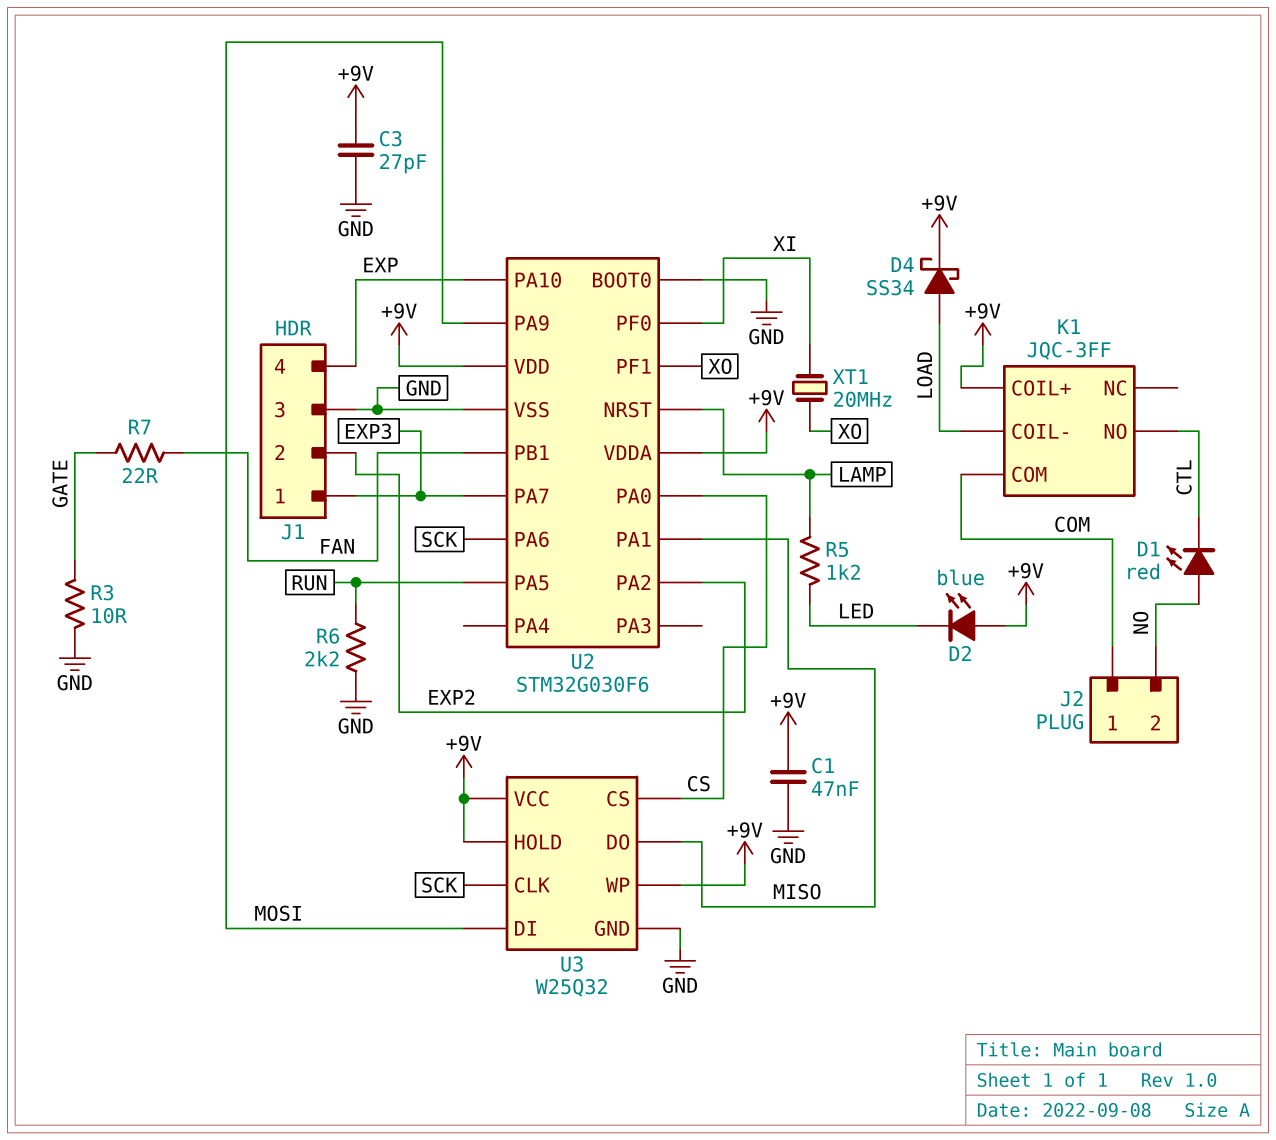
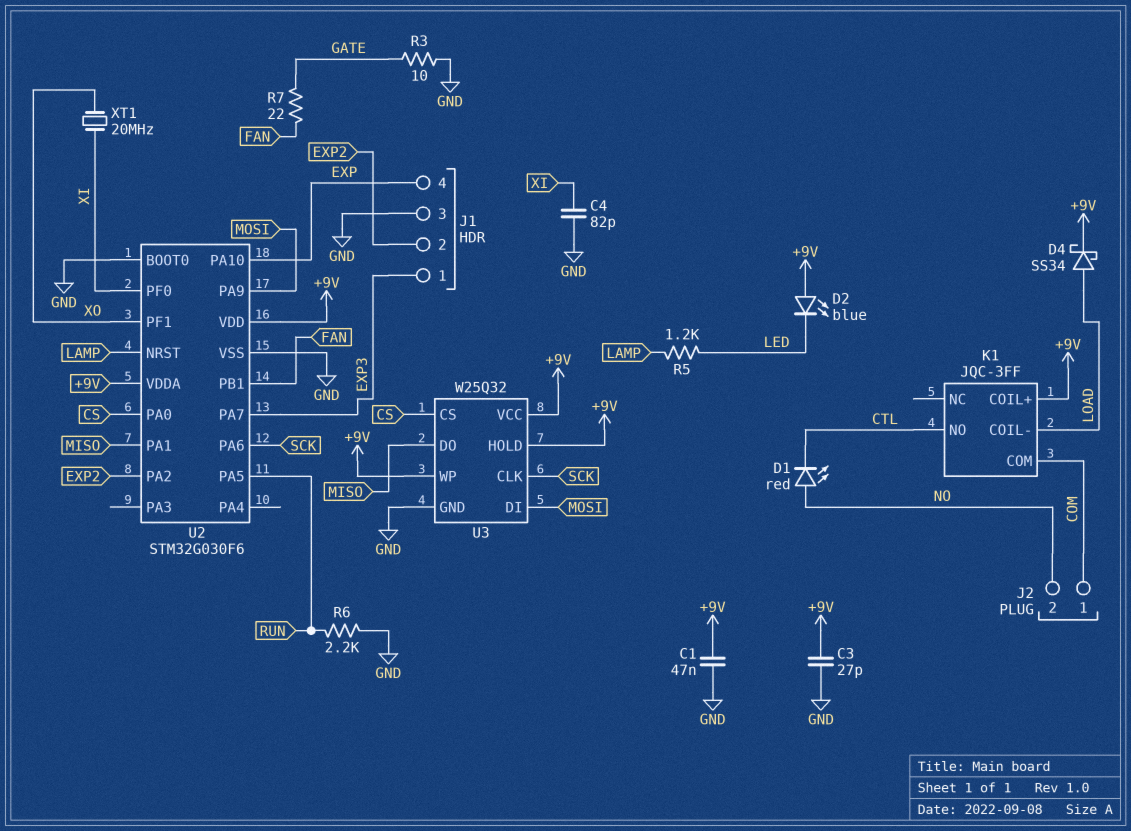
C4: none -> 82pF (GND, XI)

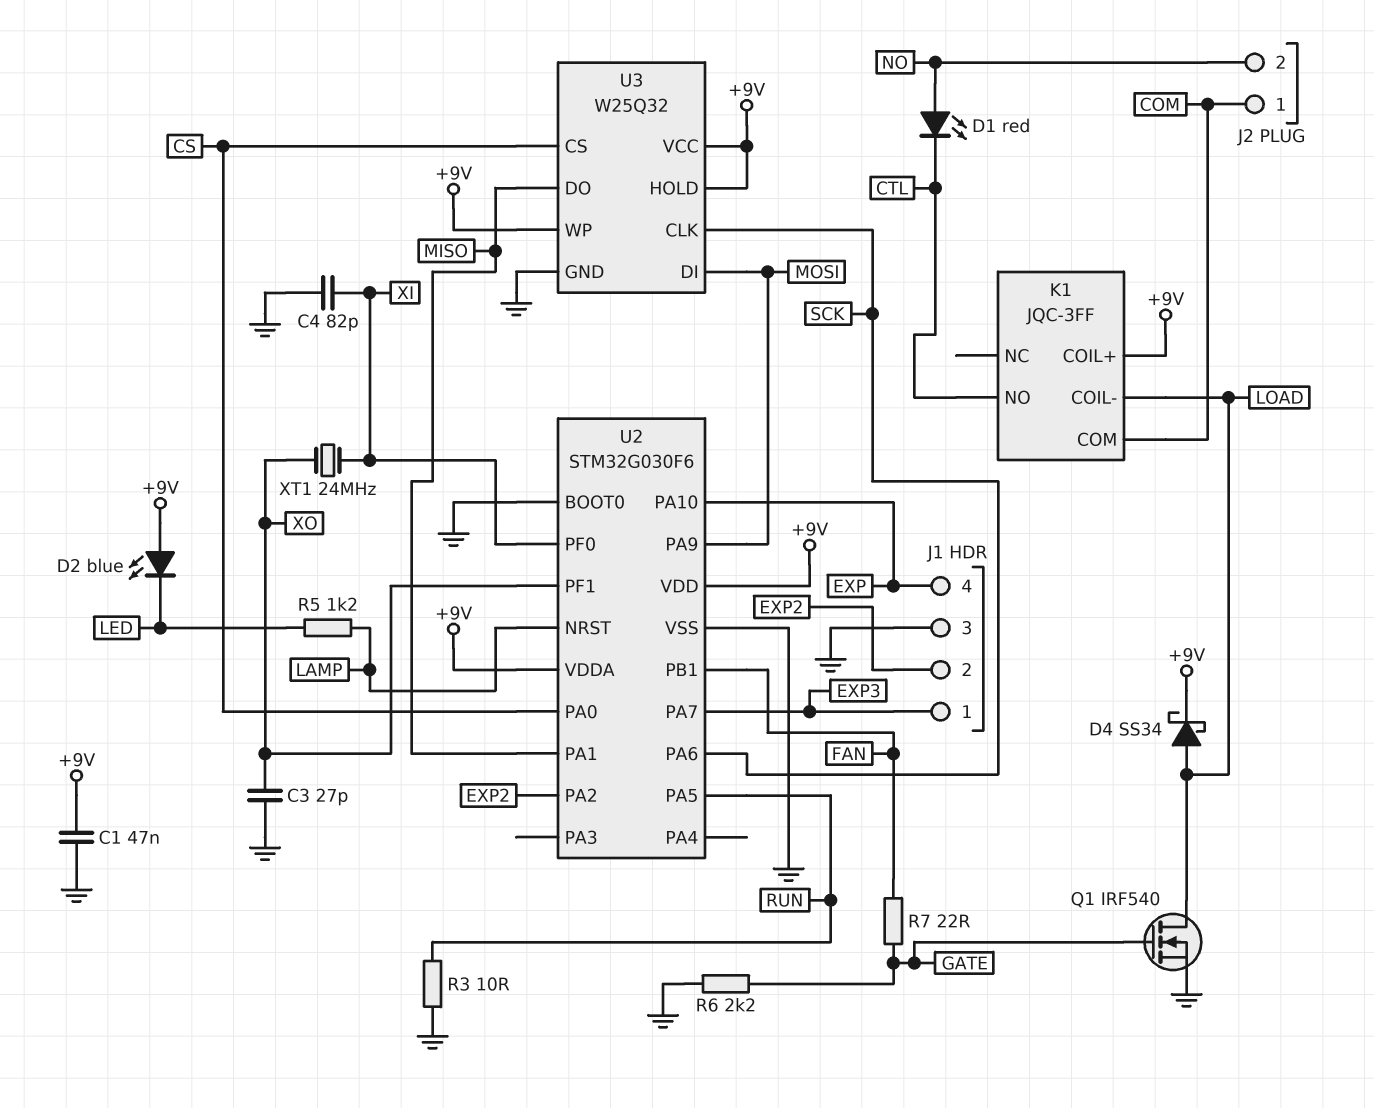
C3: 27pF (+9V, GND) -> 27pF (GND, XO)
Q1: none -> NMOS IRF540 (G GATE, D LOAD, S GND)
R3: 10 (GATE, GND) -> 10 (GND, RUN)
R6: 2.2k (GND, RUN) -> 2.2k (GATE, GND)
XT1: 20MHz (XI, XO) -> 24MHz (XI, XO)

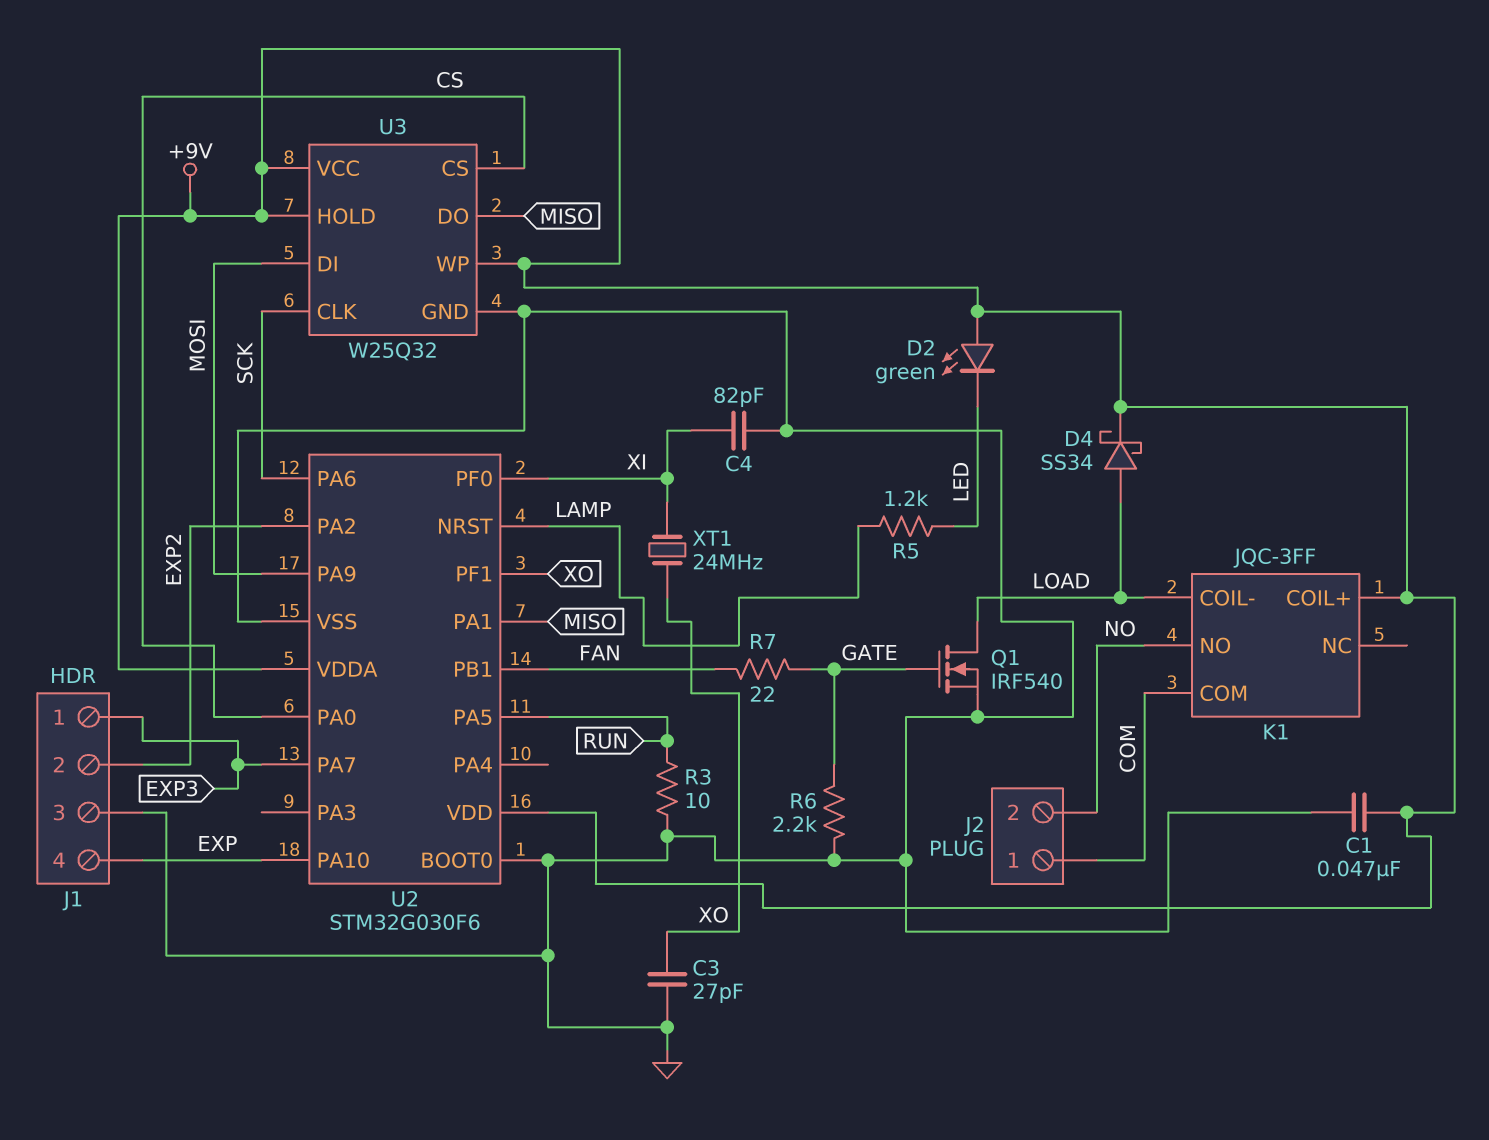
D1: LED red (A NO, K CTL) -> none
D2: LED blue (A +9V, K LED) -> LED green (A +9V, K LED)
K1 pin NO: CTL -> NO

